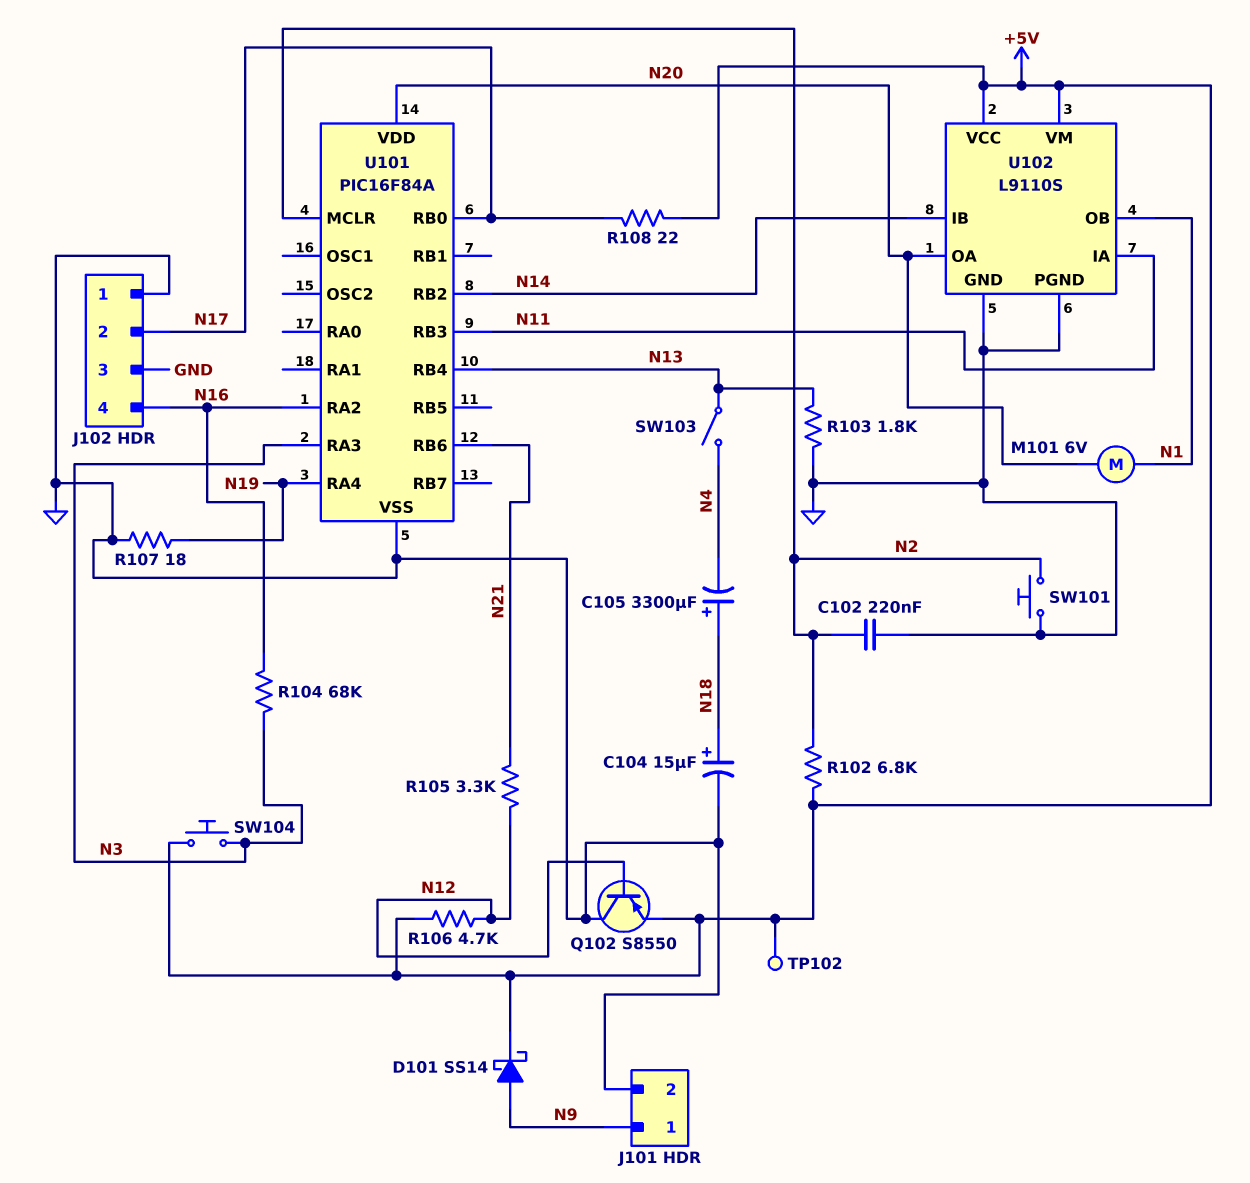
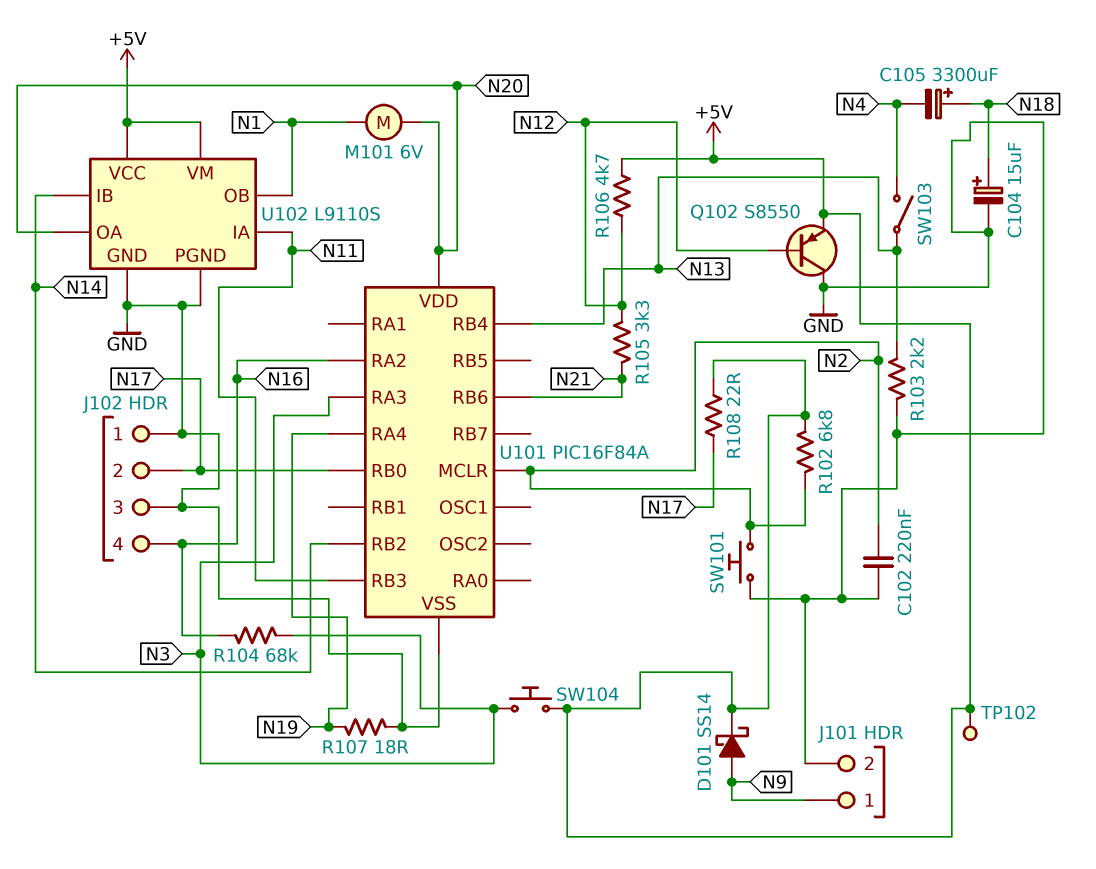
R103: 1.8k (GND, N13) -> 2.2k (GND, N13)

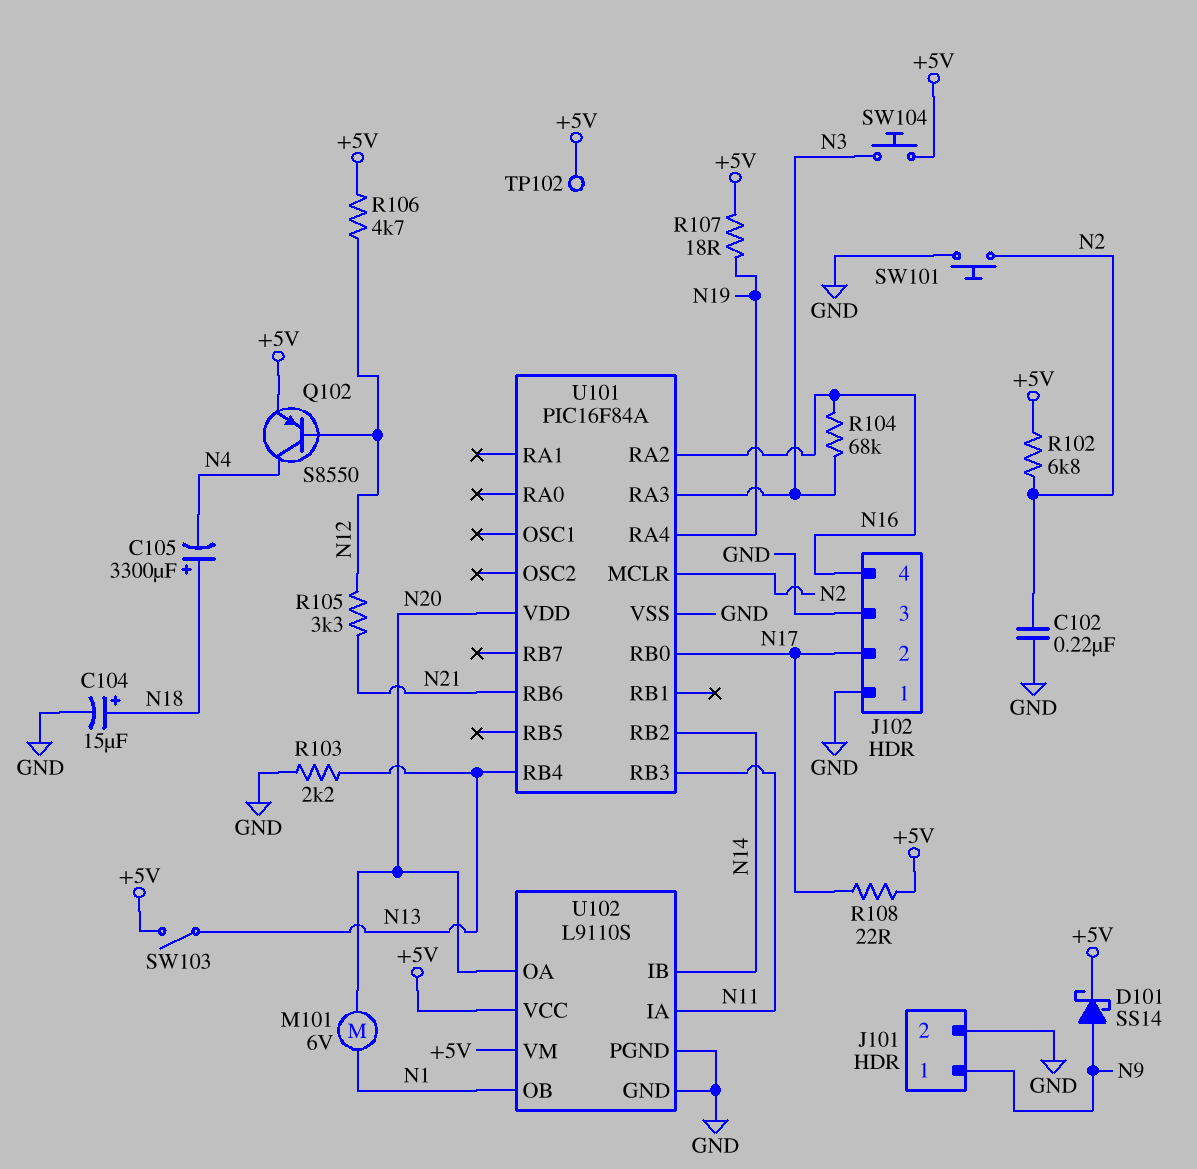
Q102: PNP S8550 (B N12, C GND, E +5V) -> PNP S8550 (B N12, C N4, E +5V)
R107: 18 (GND, N19) -> 18 (+5V, N19)
SW103: switch (N4, N13) -> switch (+5V, N13)

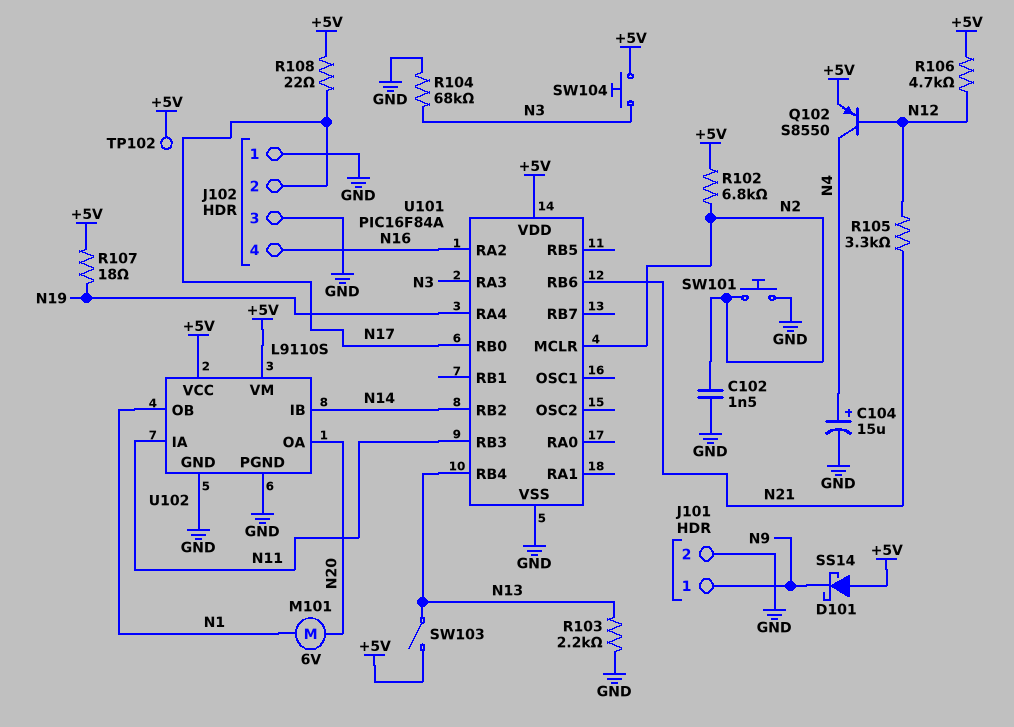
C102: 220nF (GND, N2) -> 1.5nF (GND, N2)
C104: 15uF (plus N18, minus GND) -> 15uF (plus N4, minus GND)
C105: 3300uF (plus N18, minus N4) -> none
D101: schottky SS14 (A N9, K +5V) -> schottky SS14 (A +5V, K N9)
R104: 68k (N3, N16) -> 68k (GND, N3)
U101 pin VDD: N20 -> +5V

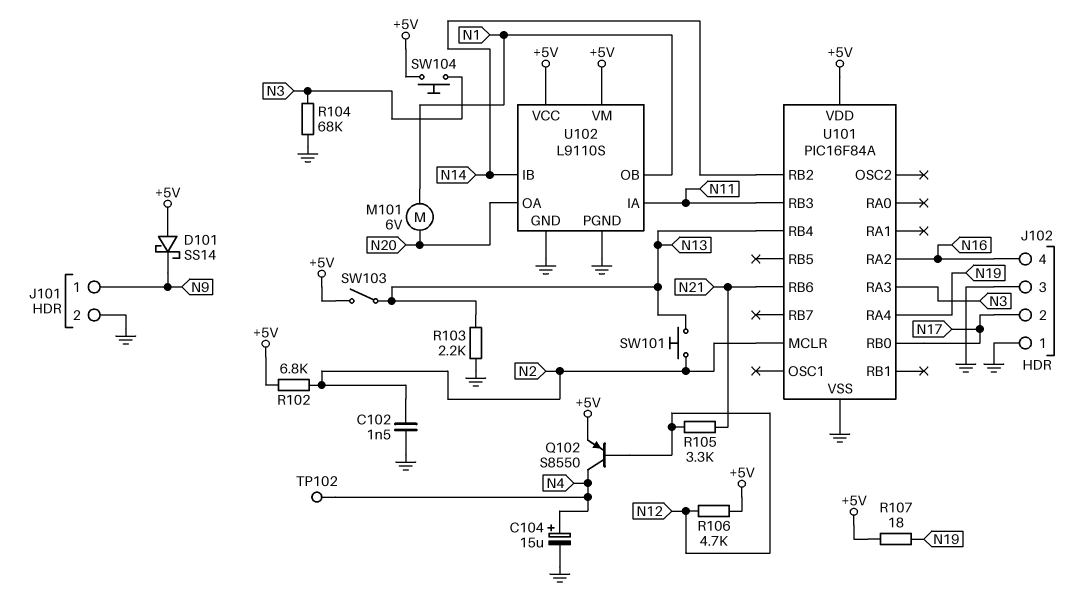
R108: 22 (+5V, N17) -> none
SW101: button (GND, N2) -> button (N2, N13)
TP102: test point (+5V) -> test point (N4)

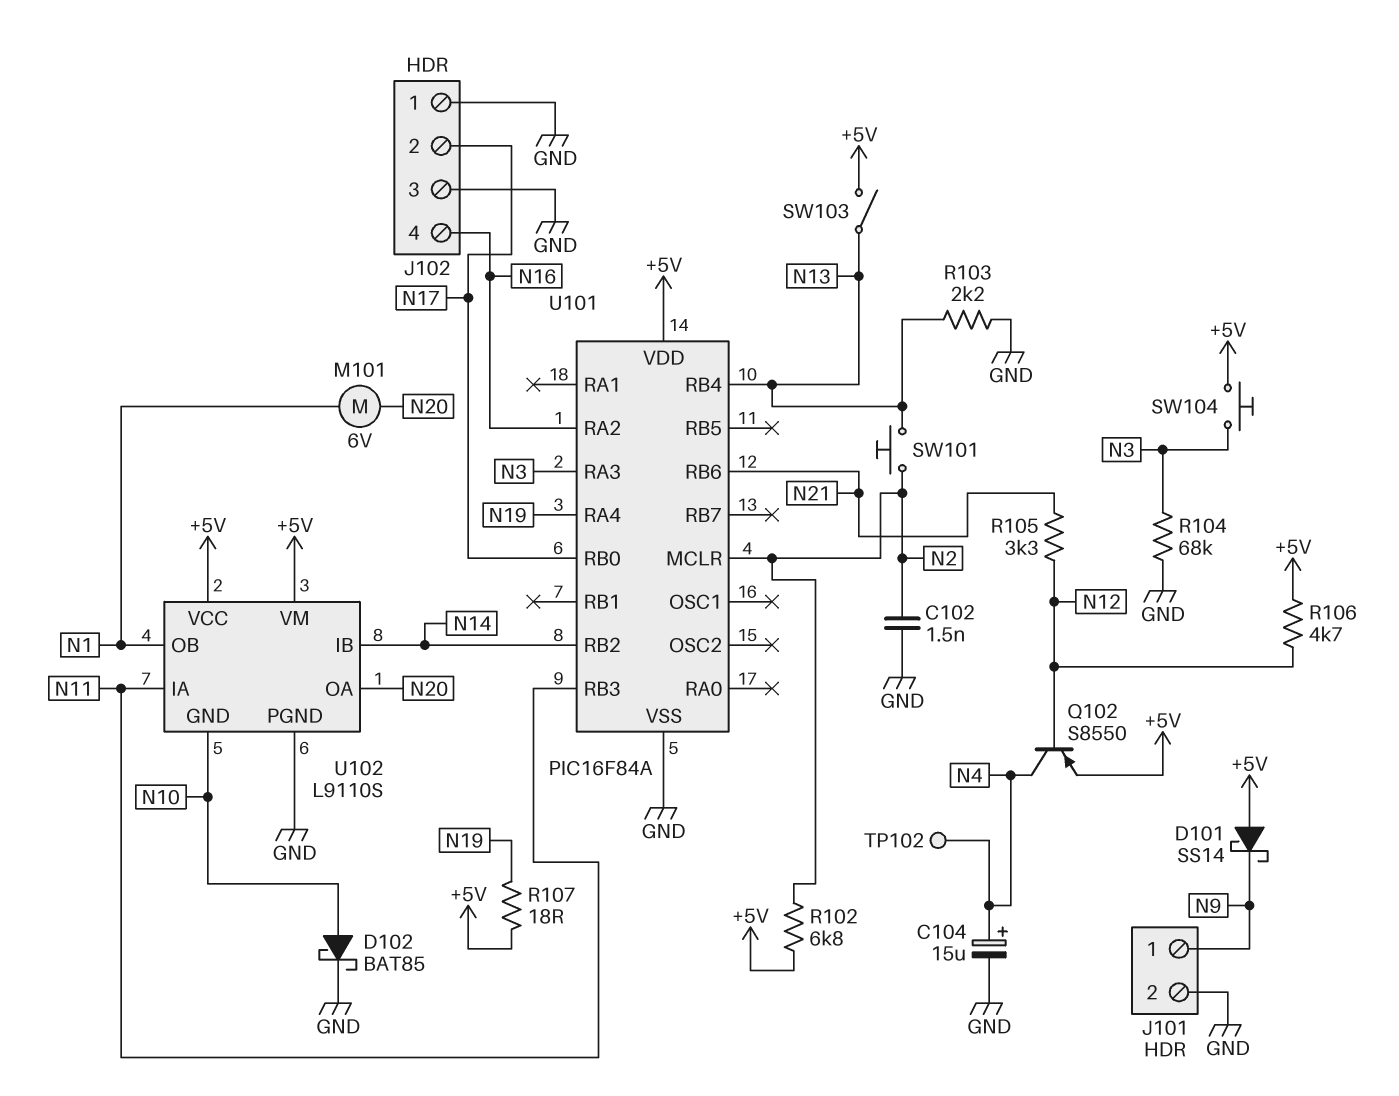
D102: none -> schottky BAT85 (A N10, K GND)
U102 pin GND: GND -> N10

